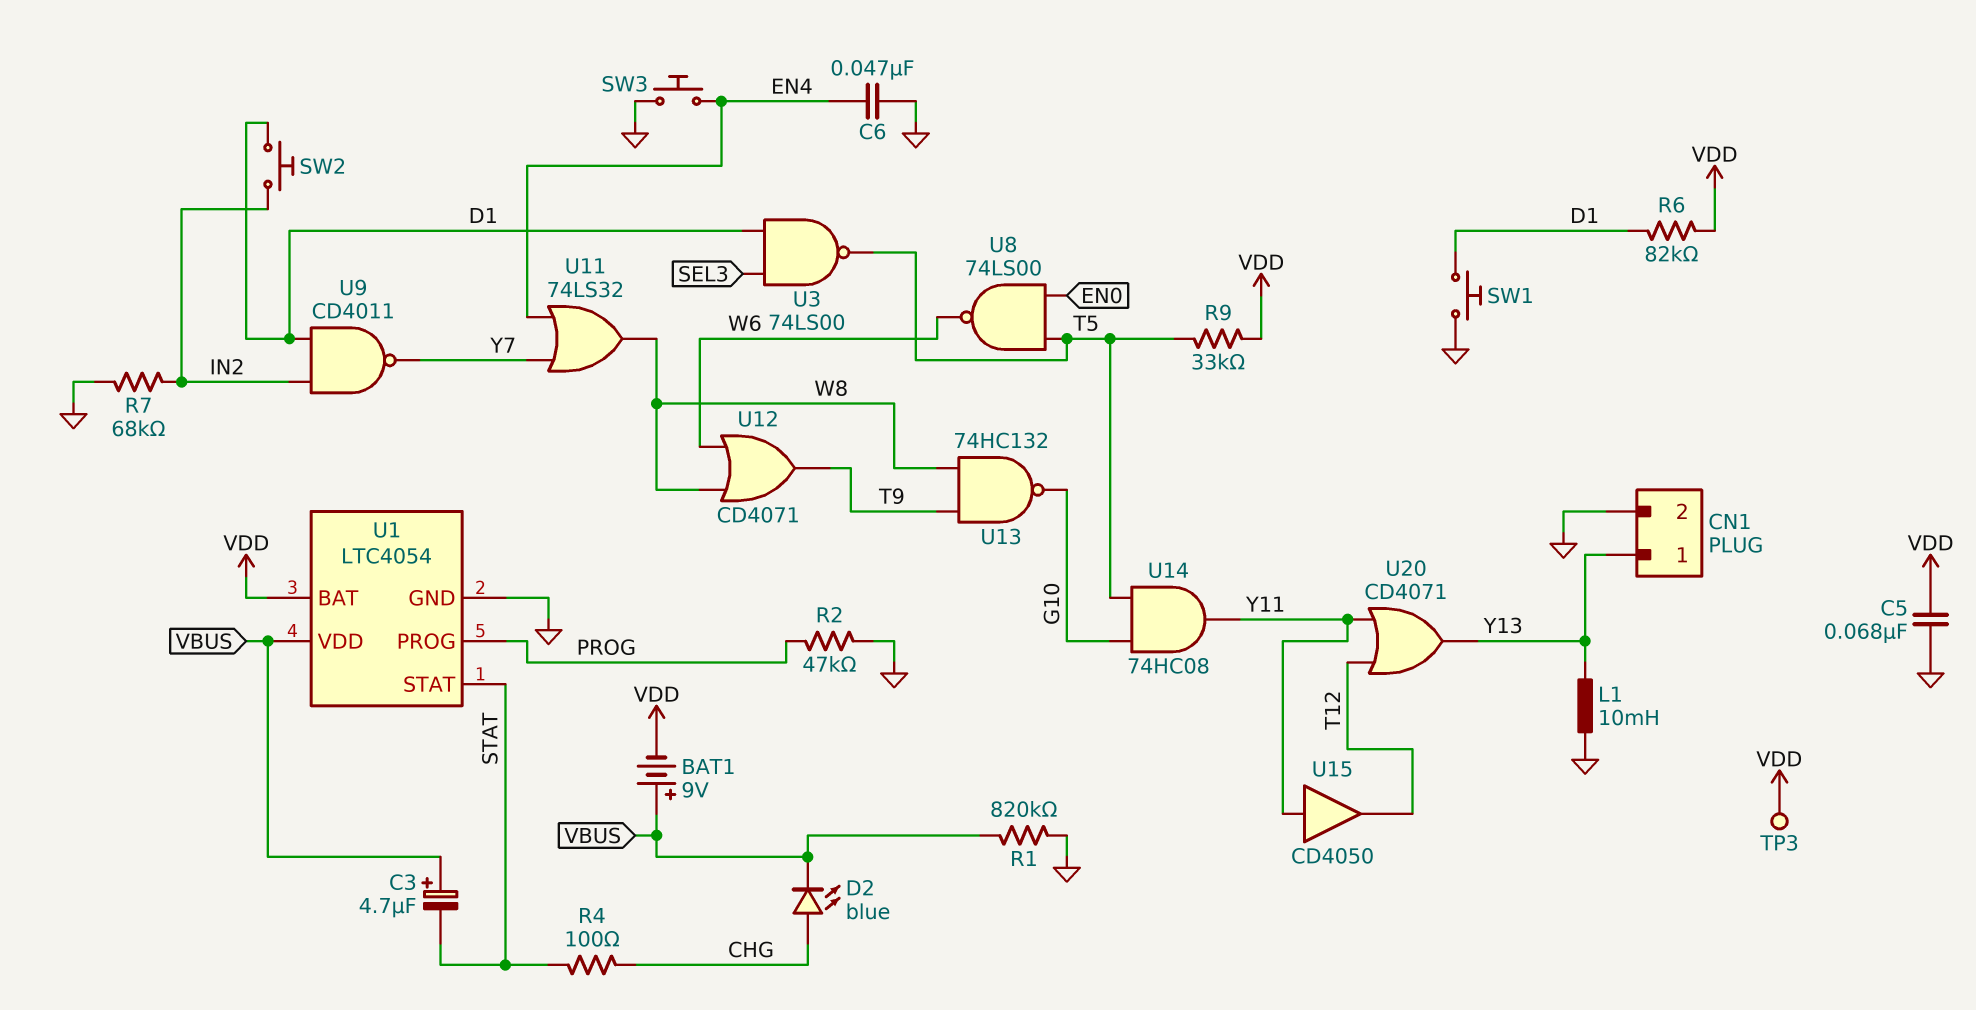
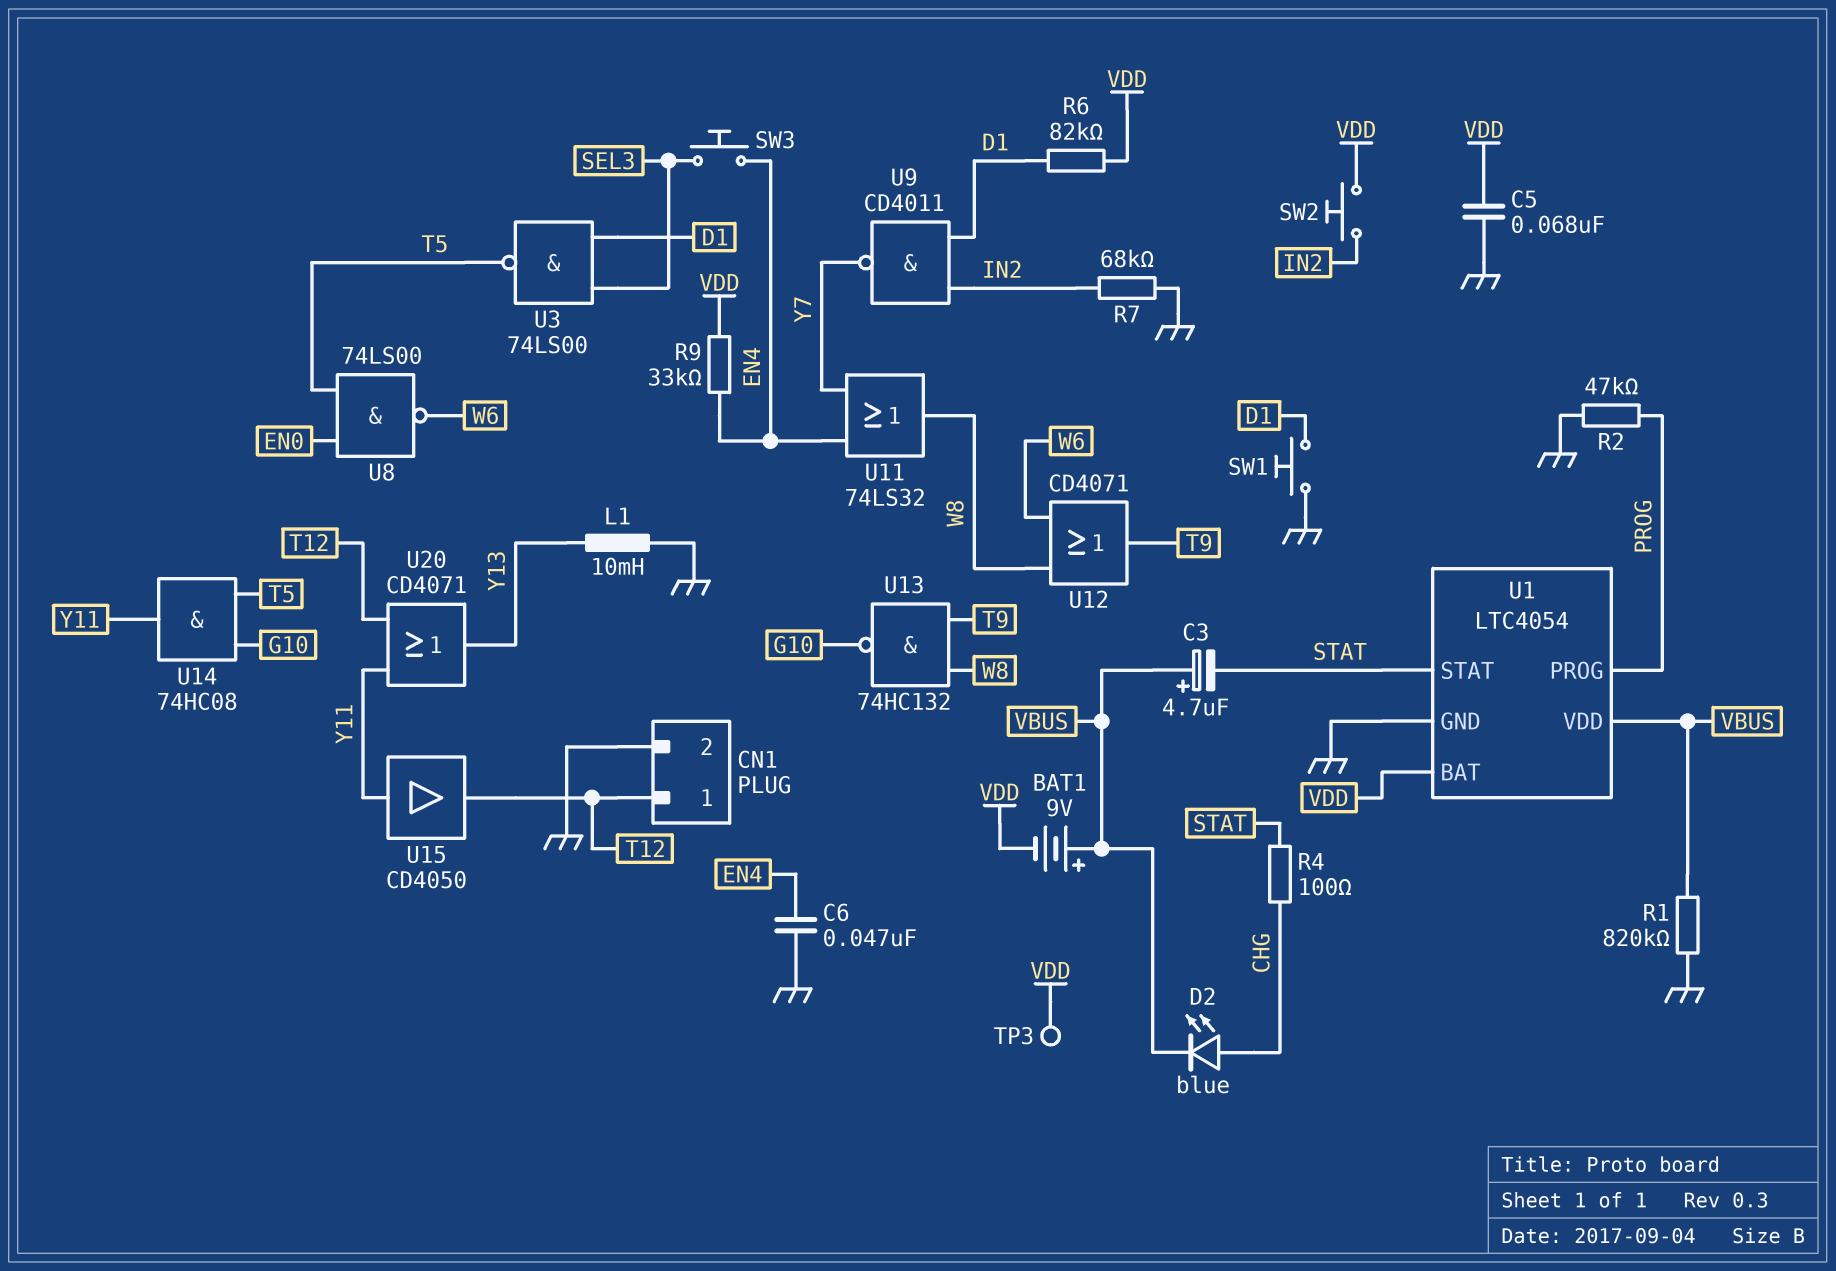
CN1 pin 1: Y13 -> T12
R9: 33k (T5, VDD) -> 33k (EN4, VDD)
SW2: button (D1, IN2) -> button (IN2, VDD)
SW3: button (EN4, GND) -> button (EN4, SEL3)

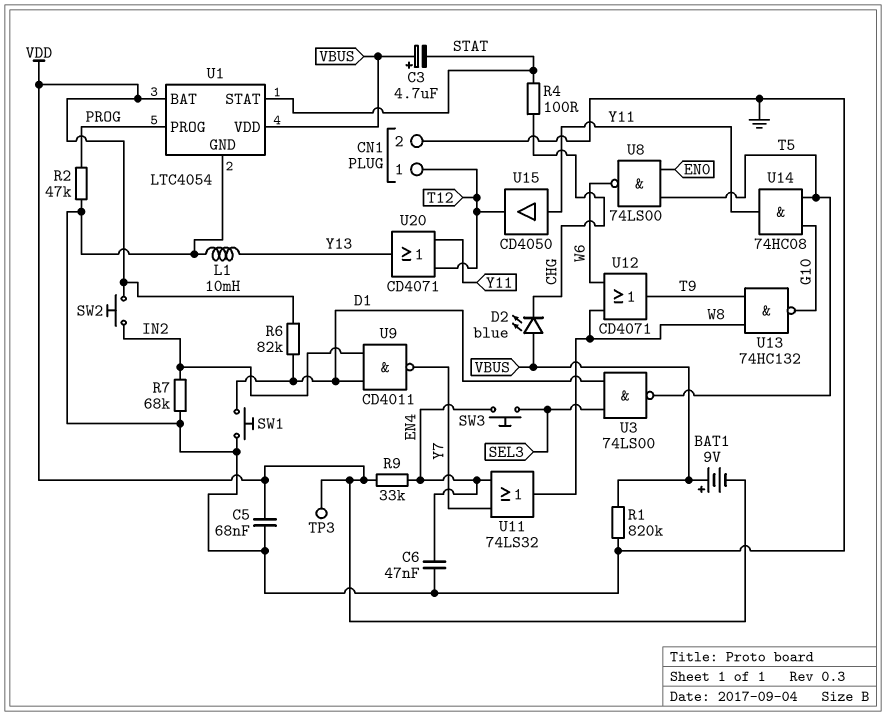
D2: LED blue (A CHG, K VBUS) -> LED blue (A VBUS, K CHG)

